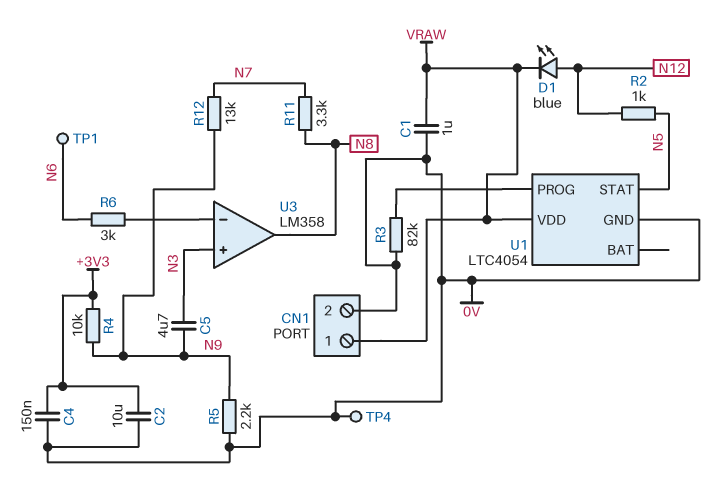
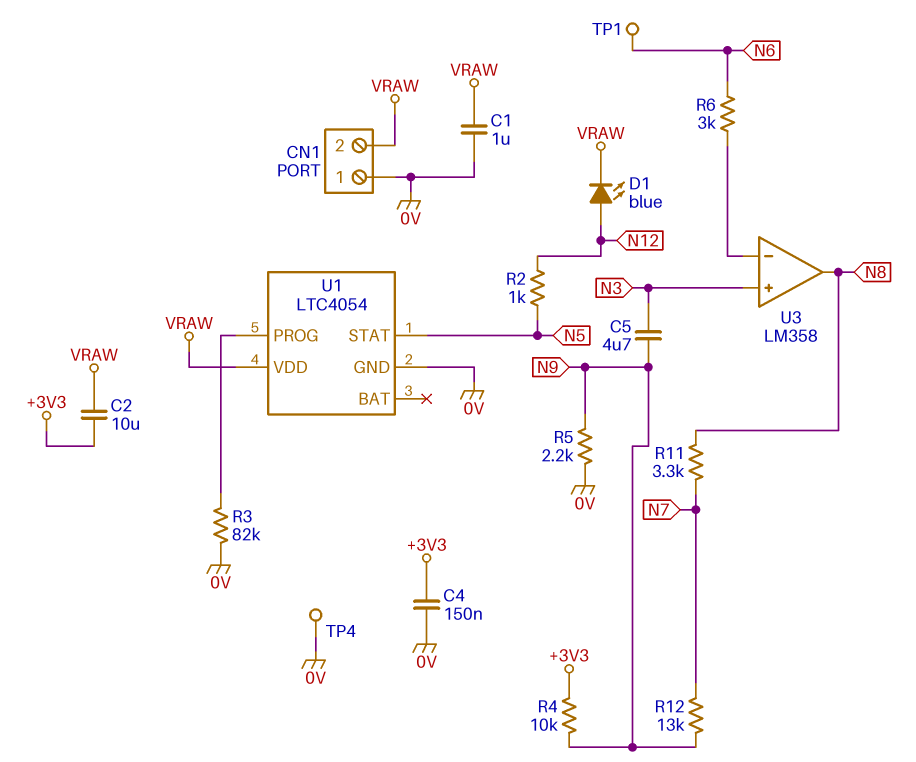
C2: 10uF (+3V3, 0V) -> 10uF (+3V3, VRAW)
CN1 pin 1: VRAW -> 0V
CN1 pin 2: 0V -> VRAW

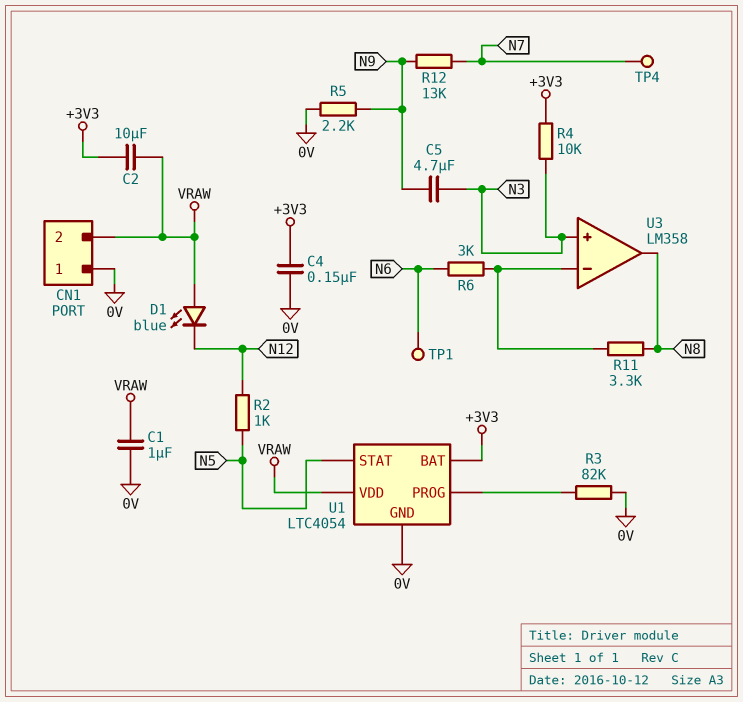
D1: LED blue (A N12, K VRAW) -> LED blue (A VRAW, K N12)
R4: 10k (+3V3, N9) -> 10k (+3V3, N3)
R11: 3.3k (N7, N8) -> 3.3k (N8, U3/in-)
TP4: test point (0V) -> test point (N7)
U1 pin BAT: none -> +3V3

